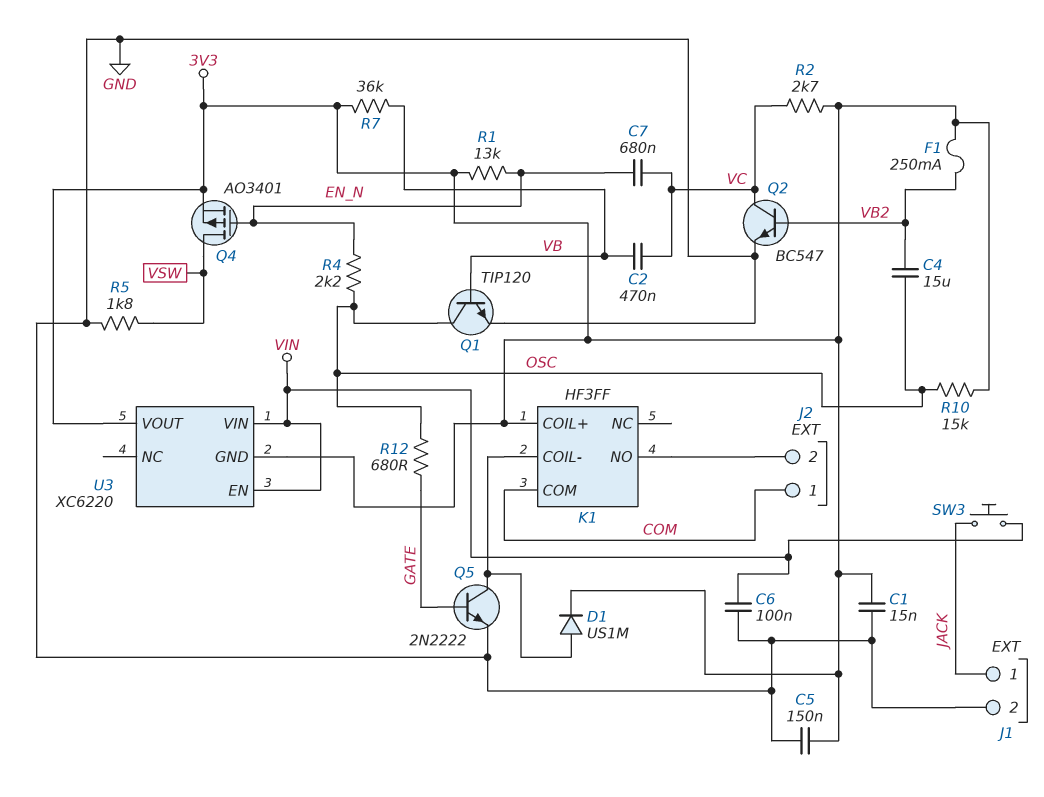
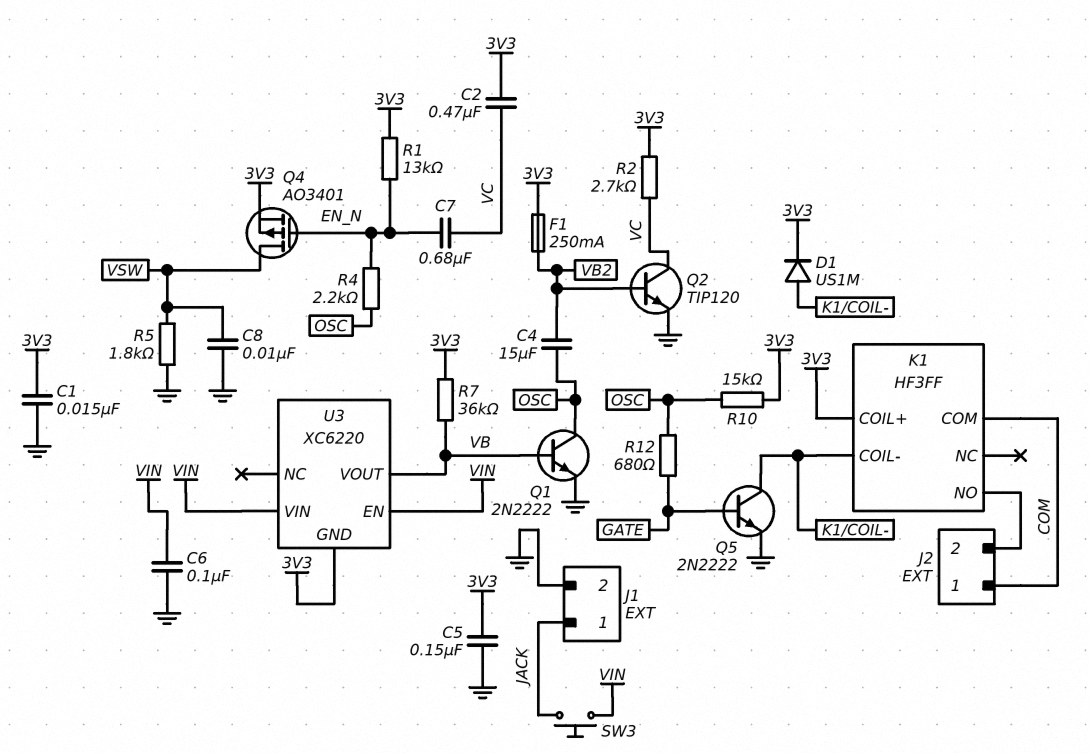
C2: 470nF (VB, VC) -> 470nF (3V3, VC)
C8: none -> 10nF (GND, VSW)
Q1: NPN TIP120 (B VB, C OSC, E GND) -> NPN 2N2222 (B VB, C OSC, E GND)
Q2: NPN BC547 (B VB2, C VC, E GND) -> NPN TIP120 (B VB2, C VC, E GND)
U3 pin VOUT: 3V3 -> VB

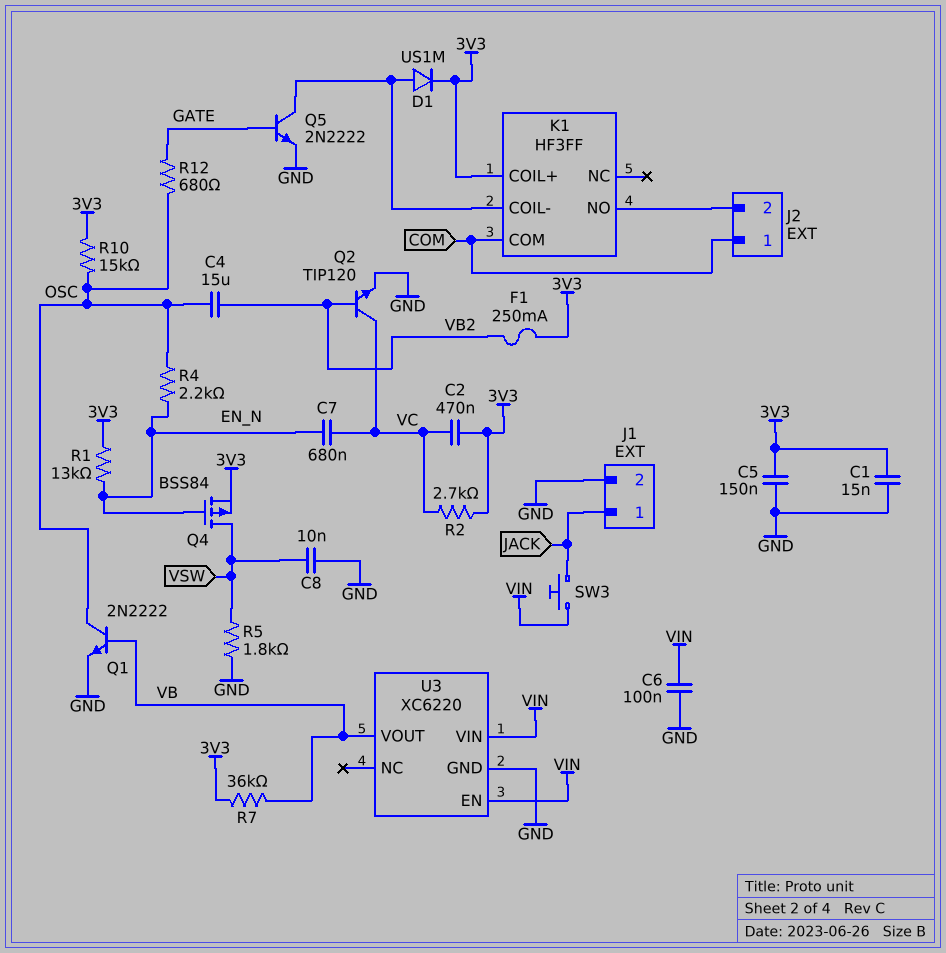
Q4: PMOS AO3401 (G EN_N, D VSW, S 3V3) -> PMOS BSS84 (G EN_N, D VSW, S 3V3)
U3 pin GND: 3V3 -> GND

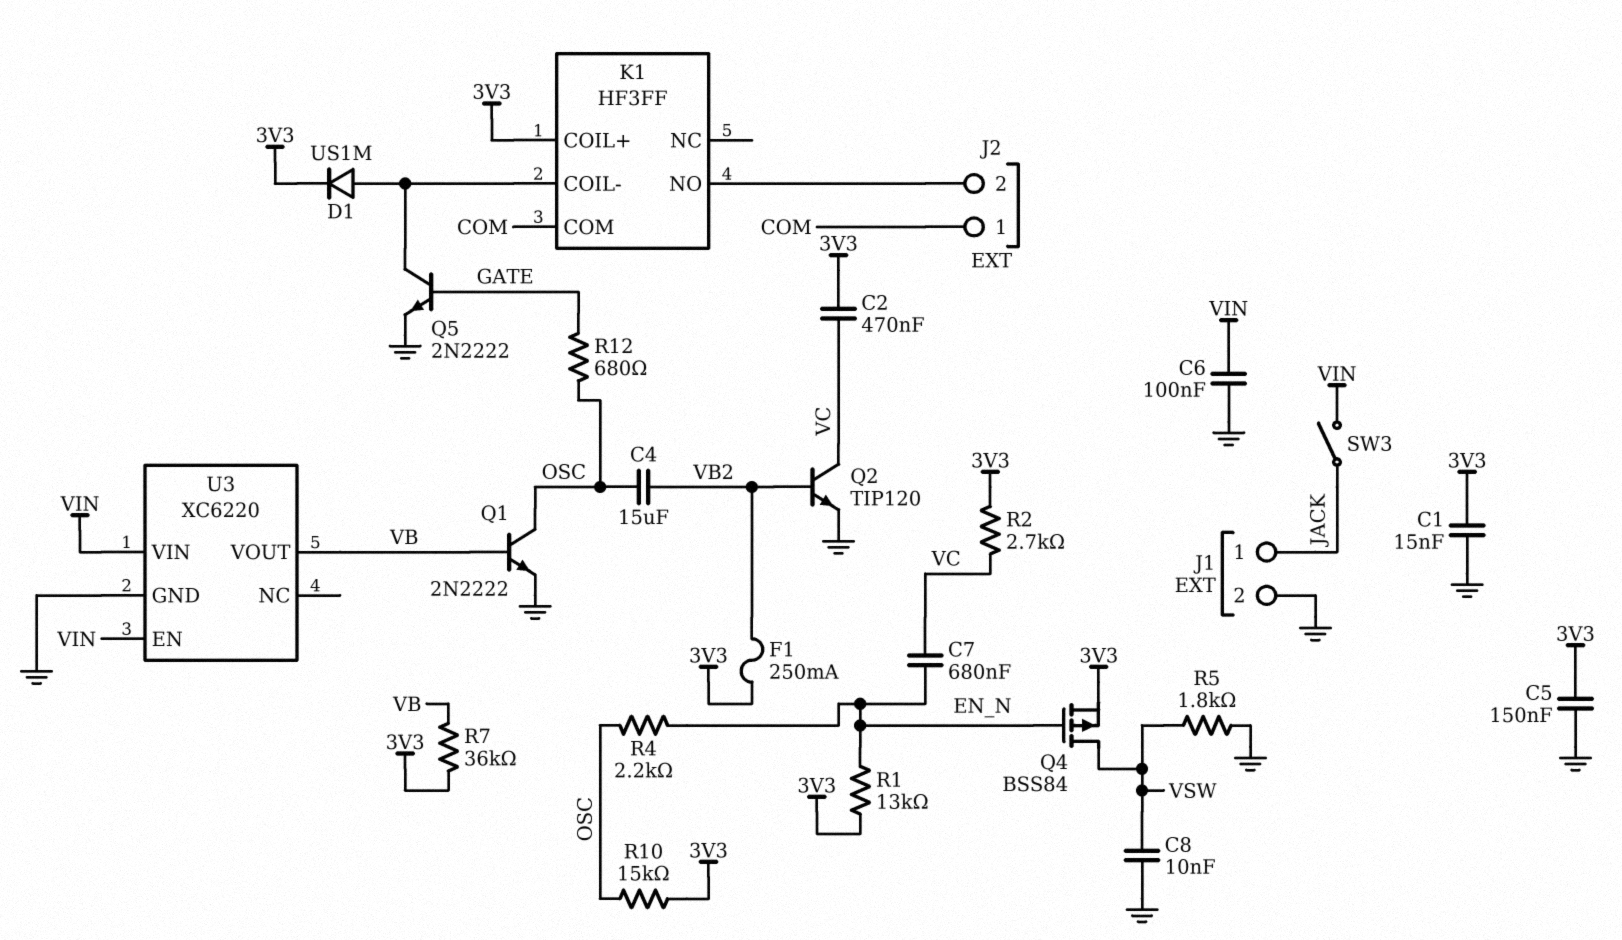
SW3: button (JACK, VIN) -> switch (JACK, VIN)

